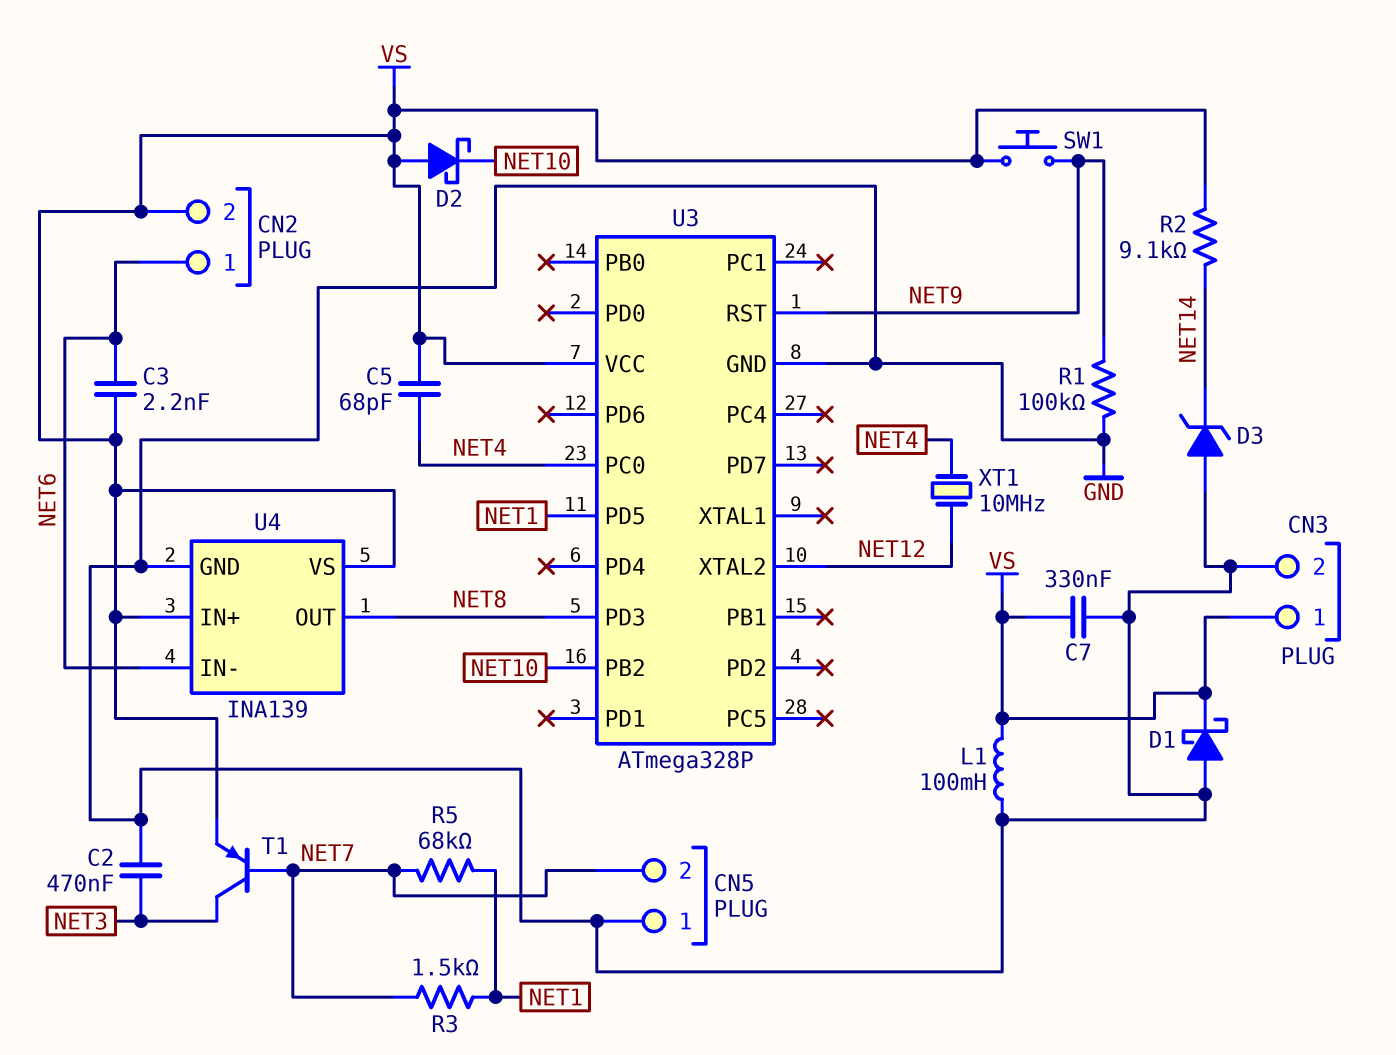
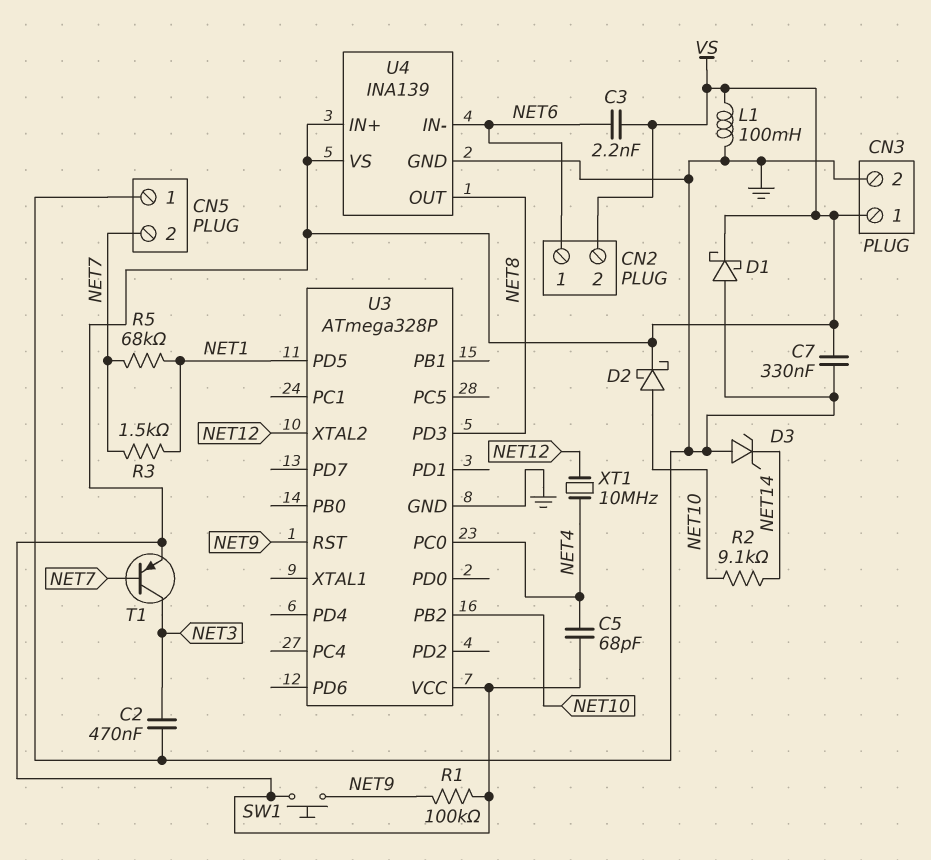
D2: schottky (A VS, K NET10) -> schottky (A NET10, K VS)
R1: 100k (GND, NET9) -> 100k (NET9, VS)
R2: 9.1k (NET14, VS) -> 9.1k (NET10, NET14)

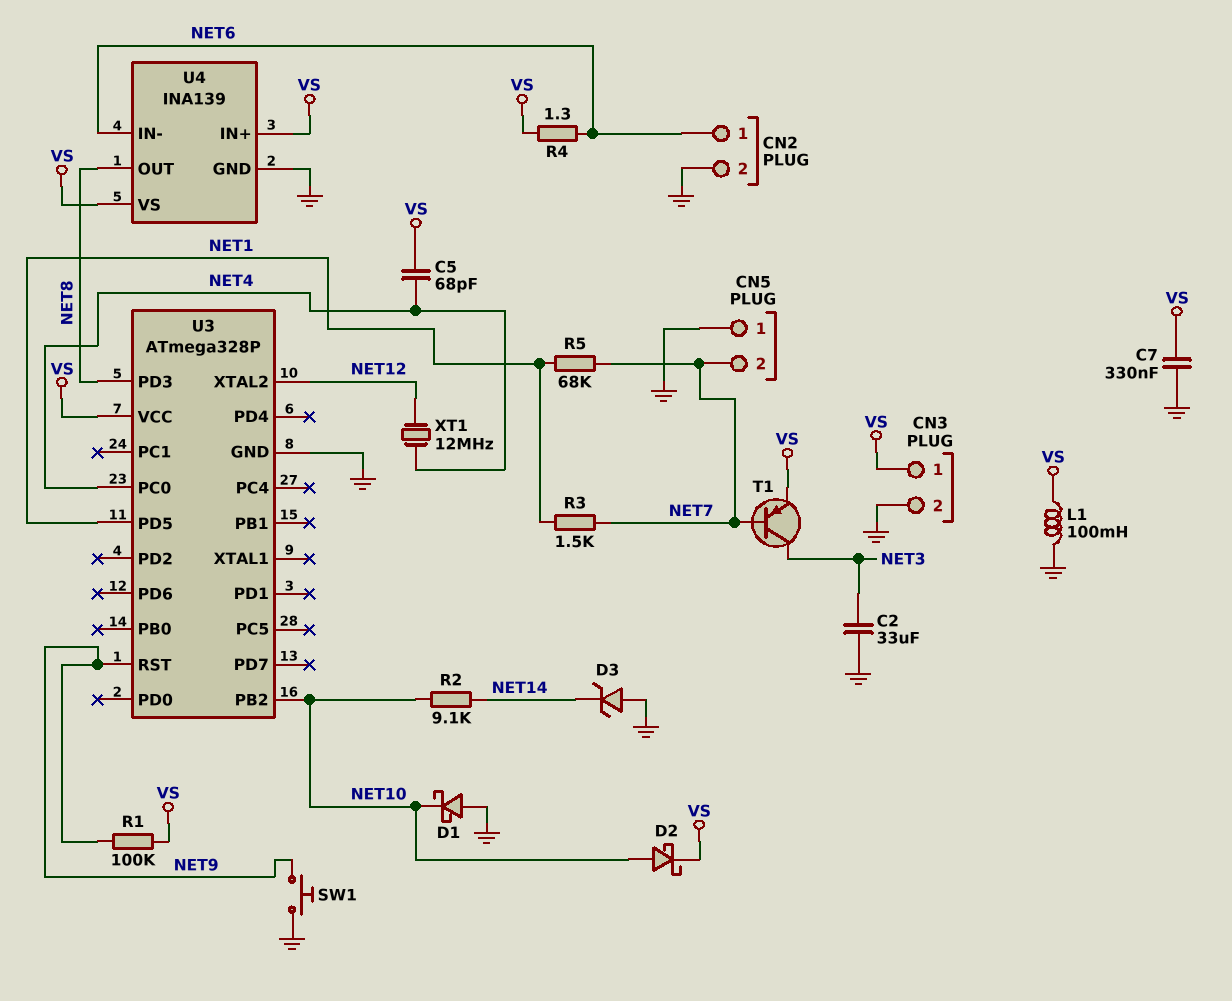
C2: 470nF (GND, NET3) -> 33uF (GND, NET3)
C3: 2.2nF (NET6, VS) -> none
CN2 pin 2: VS -> GND
D1: schottky (A GND, K VS) -> schottky (A GND, K NET10)
R4: none -> 1.3 (NET6, VS)
SW1: button (NET9, VS) -> button (GND, NET9)
XT1: 10MHz (NET4, NET12) -> 12MHz (NET4, NET12)

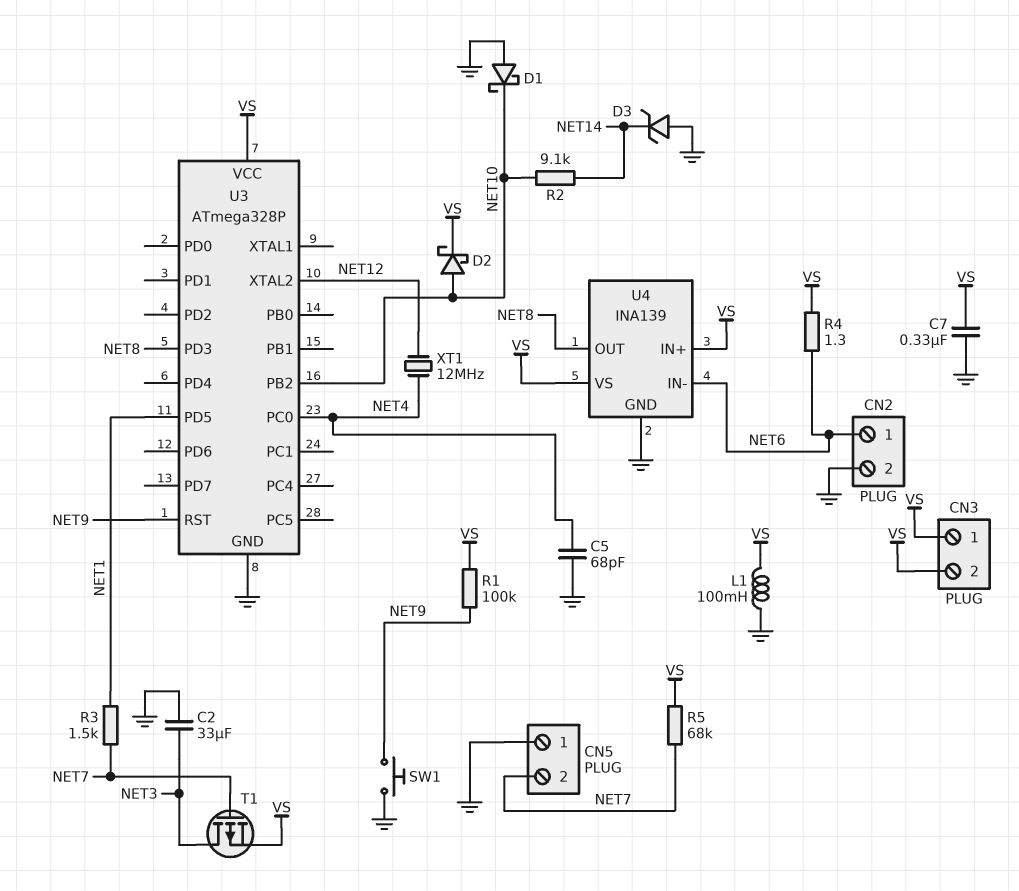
C5: 68pF (NET4, VS) -> 68pF (GND, NET4)
CN3 pin 2: GND -> VS
R5: 68k (NET1, NET7) -> 68k (NET7, VS)
T1: PNP (B NET7, C NET3, E VS) -> PMOS (G NET7, D NET3, S VS)

